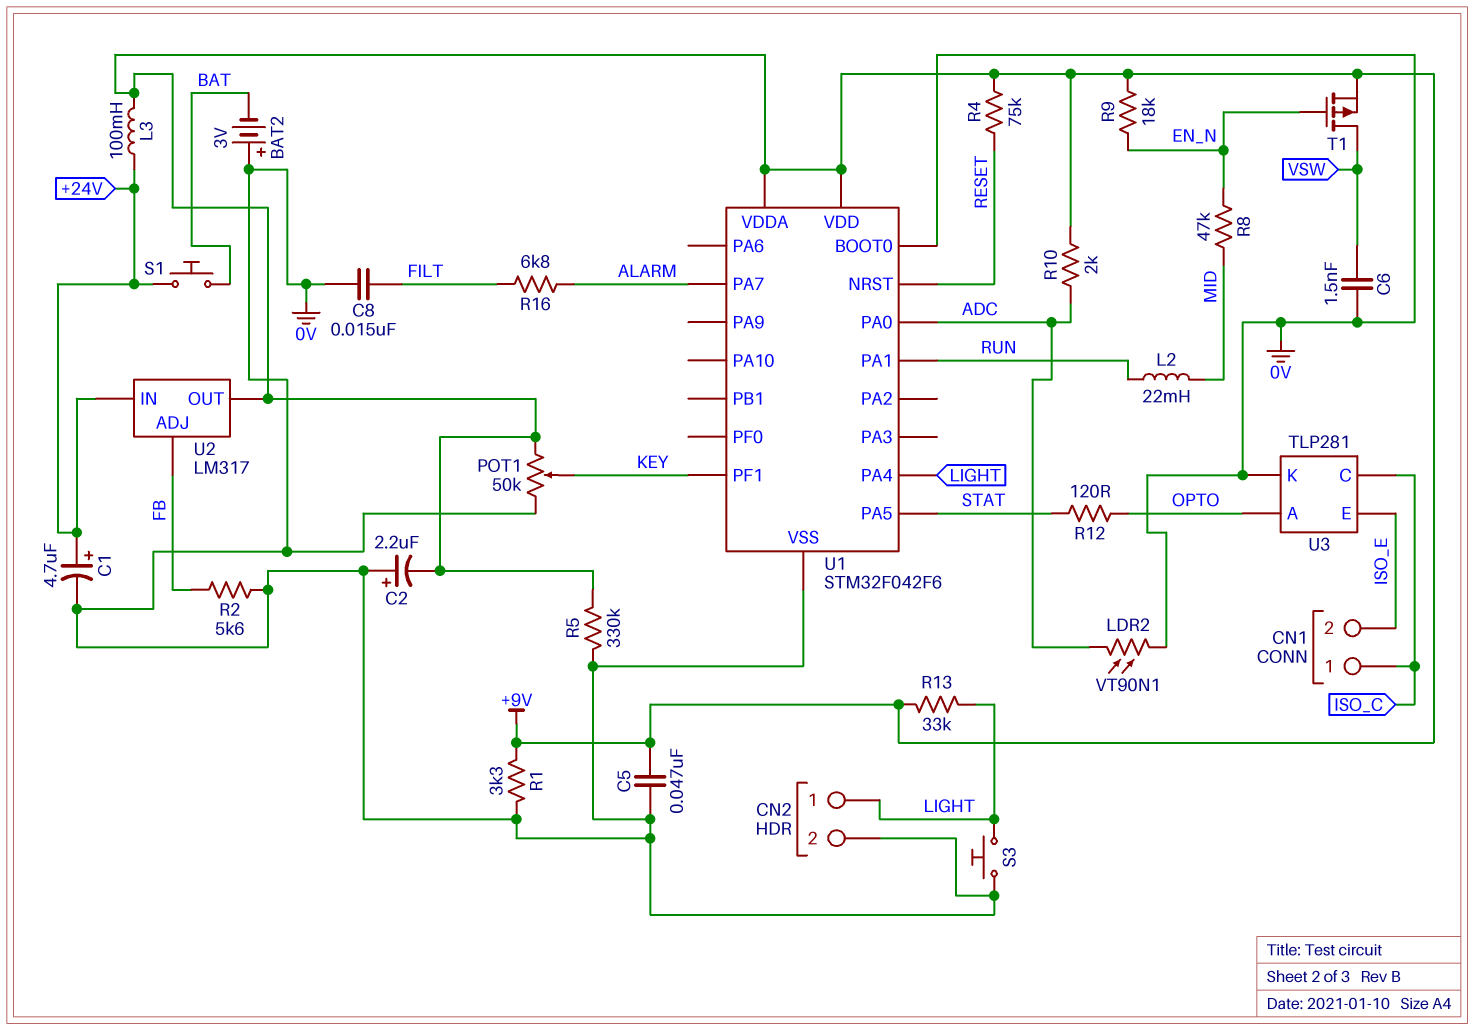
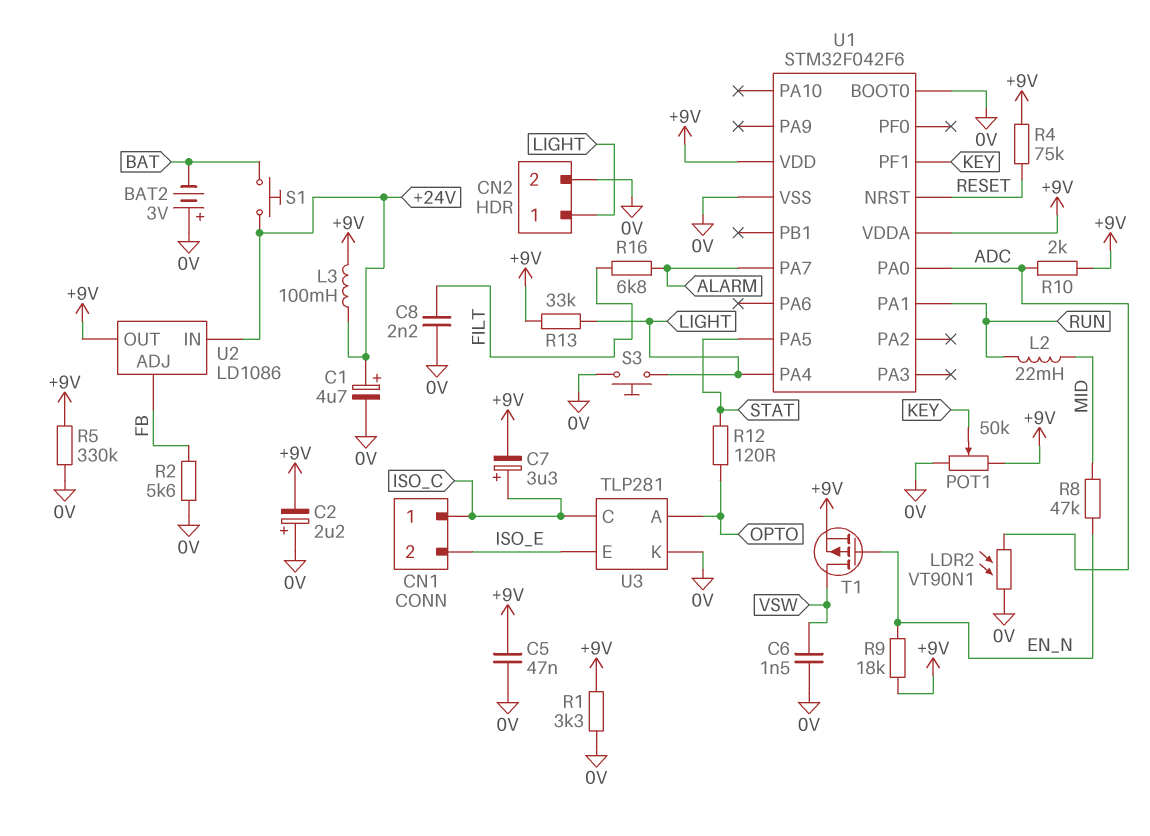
C7: none -> 3.3uF (plus ISO_C, minus +9V)
C8: 15nF (0V, FILT) -> 2.2nF (0V, FILT)
U2: LM317 -> LD1086

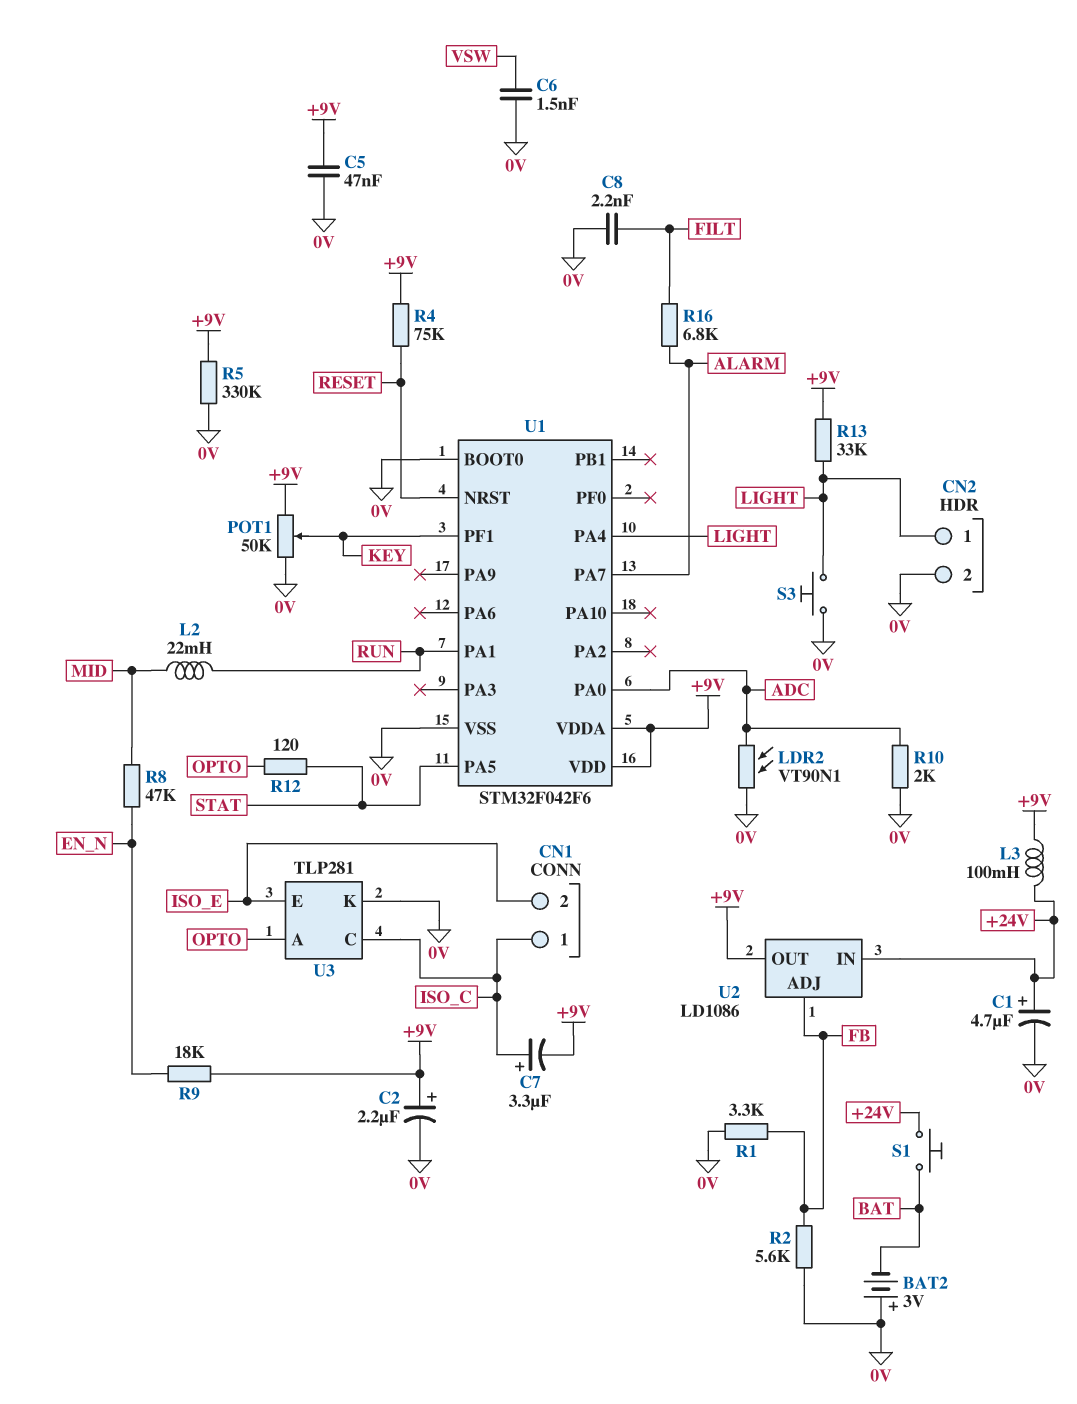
C2: 2.2uF (plus 0V, minus +9V) -> 2.2uF (plus +9V, minus 0V)
R1: 3.3k (+9V, 0V) -> 3.3k (0V, FB)
R10: 2k (+9V, ADC) -> 2k (0V, ADC)
T1: PMOS (G EN_N, D VSW, S +9V) -> none

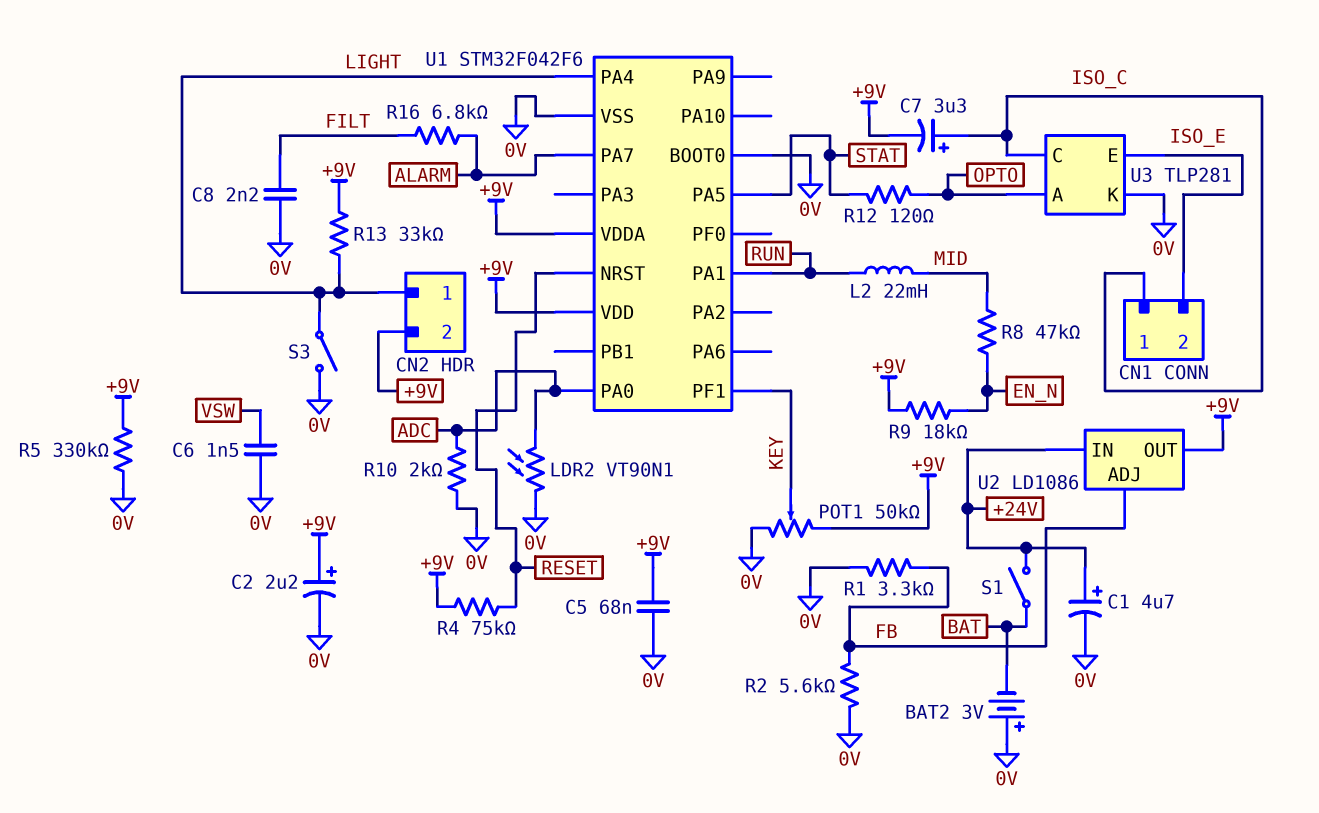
C5: 47nF (+9V, 0V) -> 68nF (+9V, 0V)
CN2 pin 2: 0V -> +9V
L3: 100mH (+9V, +24V) -> none
S1: button (+24V, BAT) -> switch (+24V, BAT)
S3: button (0V, LIGHT) -> switch (0V, LIGHT)

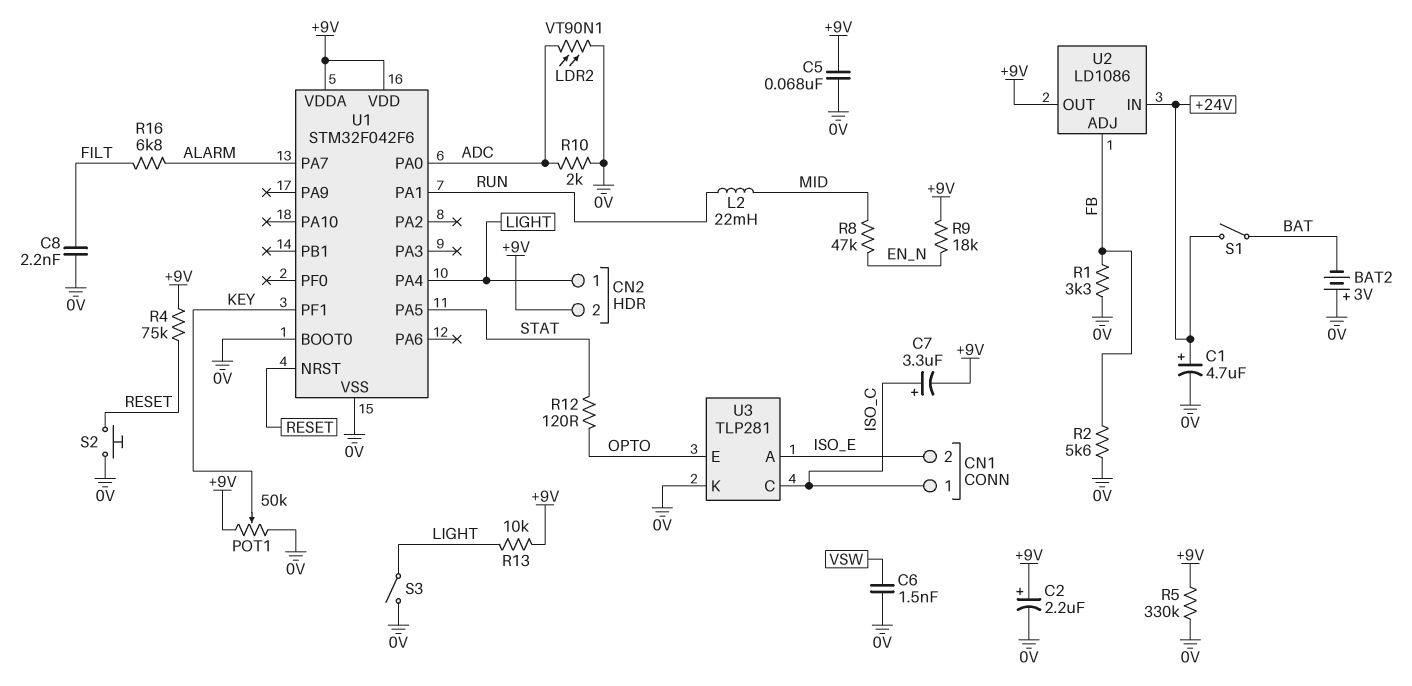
R13: 33k (+9V, LIGHT) -> 10k (+9V, LIGHT)
S2: none -> button (0V, RESET)
U3 pin A: OPTO -> ISO_E
U3 pin E: ISO_E -> OPTO

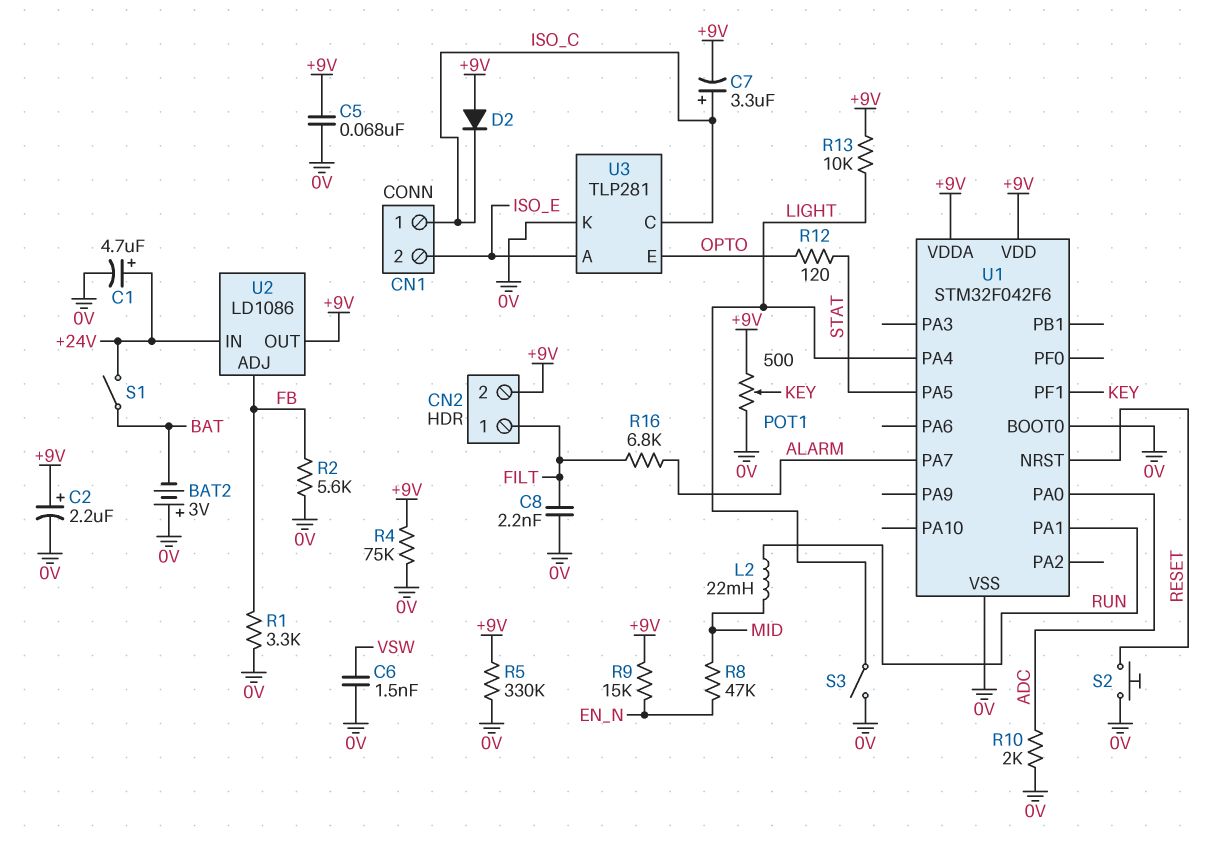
CN2 pin 1: LIGHT -> FILT
D2: none -> diode (A +9V, K ISO_C)
LDR2: VT90N1 (0V, ADC) -> none
POT1: 50k (+9V, 0V, wiper KEY) -> 500 (+9V, 0V, wiper KEY)
R4: 75k (+9V, RESET) -> 75k (+9V, 0V)
R9: 18k (+9V, EN_N) -> 15k (+9V, EN_N)

